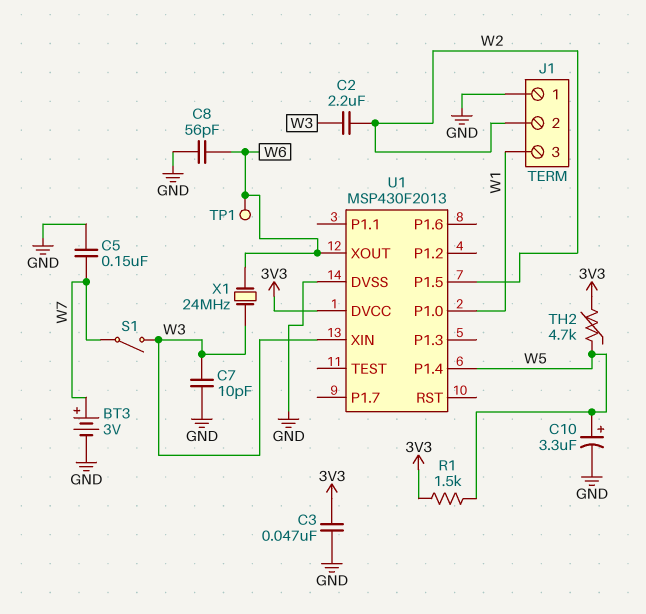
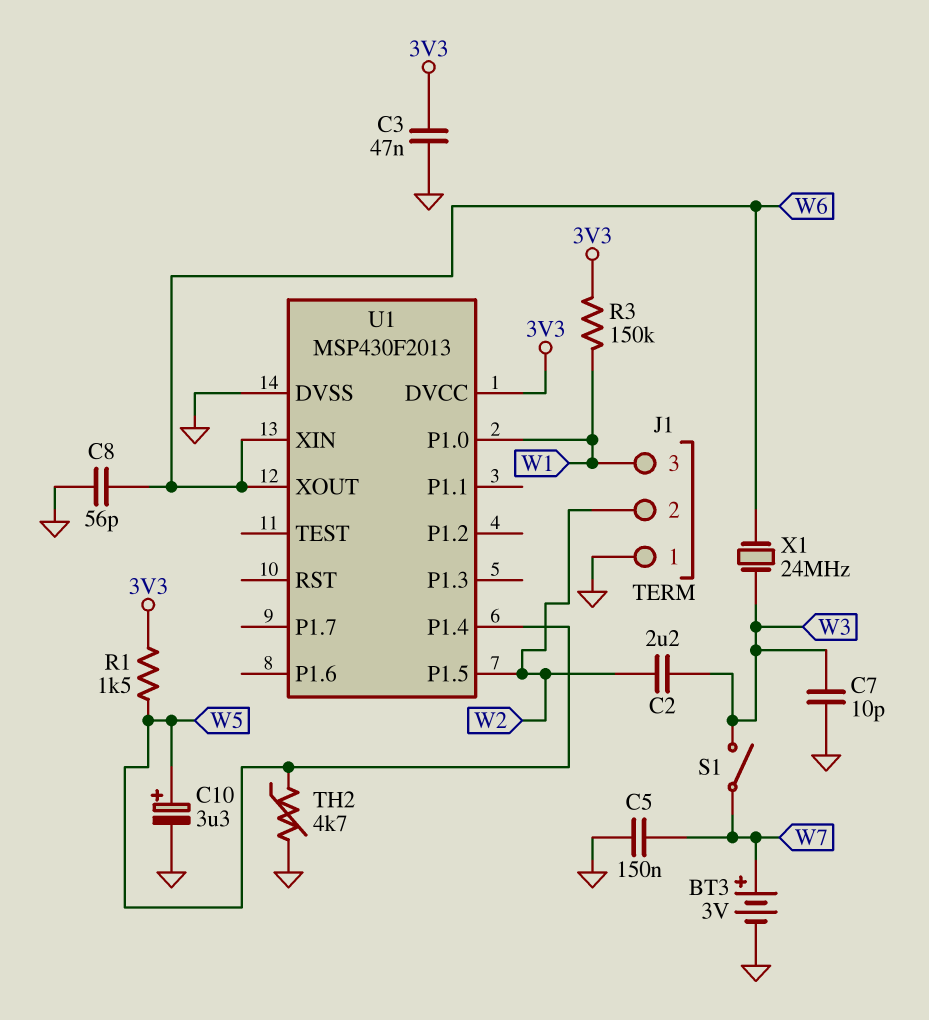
R3: none -> 150k (3V3, W1)
TH2: 4.7k (3V3, W5) -> 4.7k (GND, W5)
TP1: test point (W6) -> none
U1 pin XIN: W3 -> W6

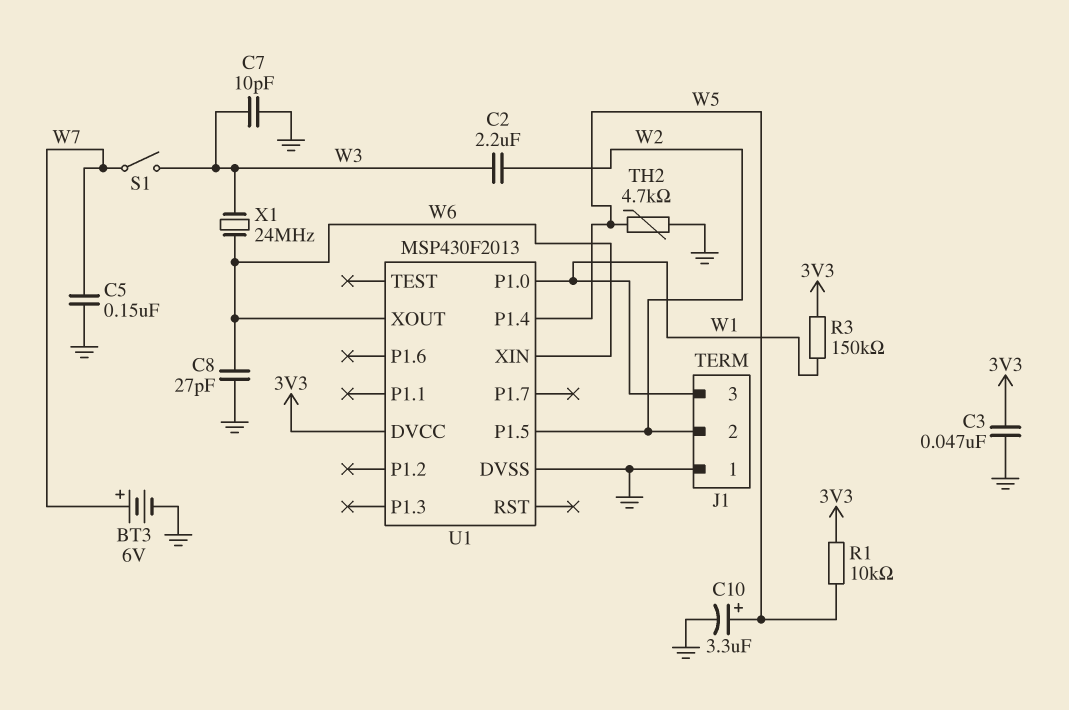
BT3: 3V (plus W7, minus GND) -> 6V (plus W7, minus GND)
C8: 56pF (GND, W6) -> 27pF (GND, W6)
R1: 1.5k (3V3, W5) -> 10k (3V3, W5)

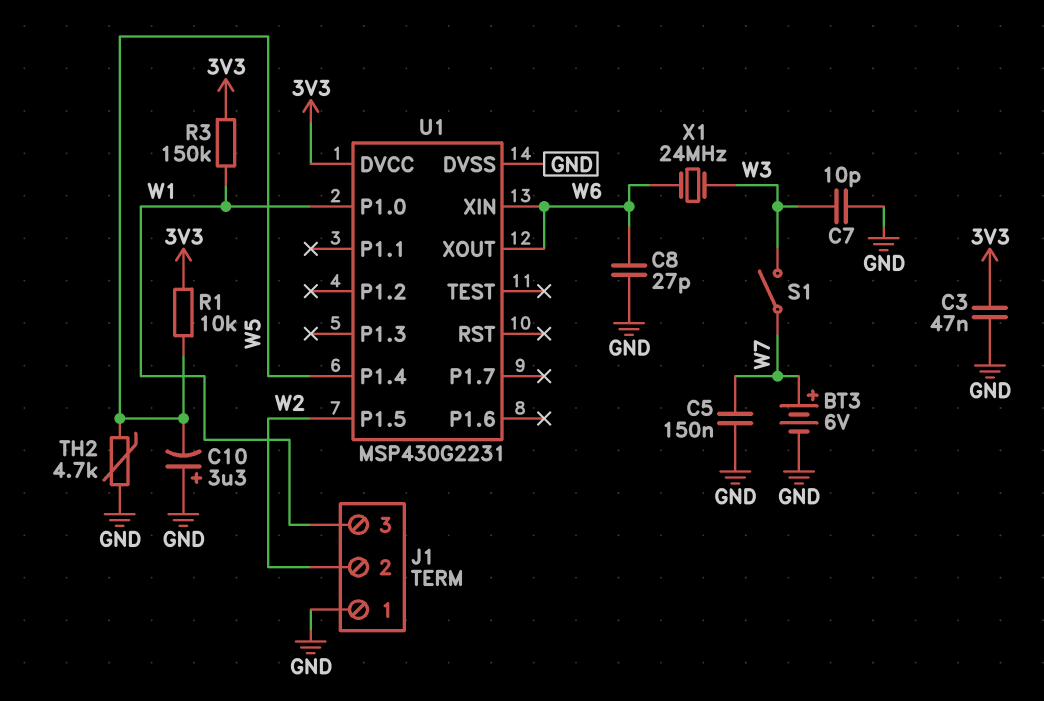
C2: 2.2uF (W2, W3) -> none
C10: 3.3uF (plus W5, minus GND) -> 3.3uF (plus GND, minus W5)
U1: MSP430F2013 -> MSP430G2231

